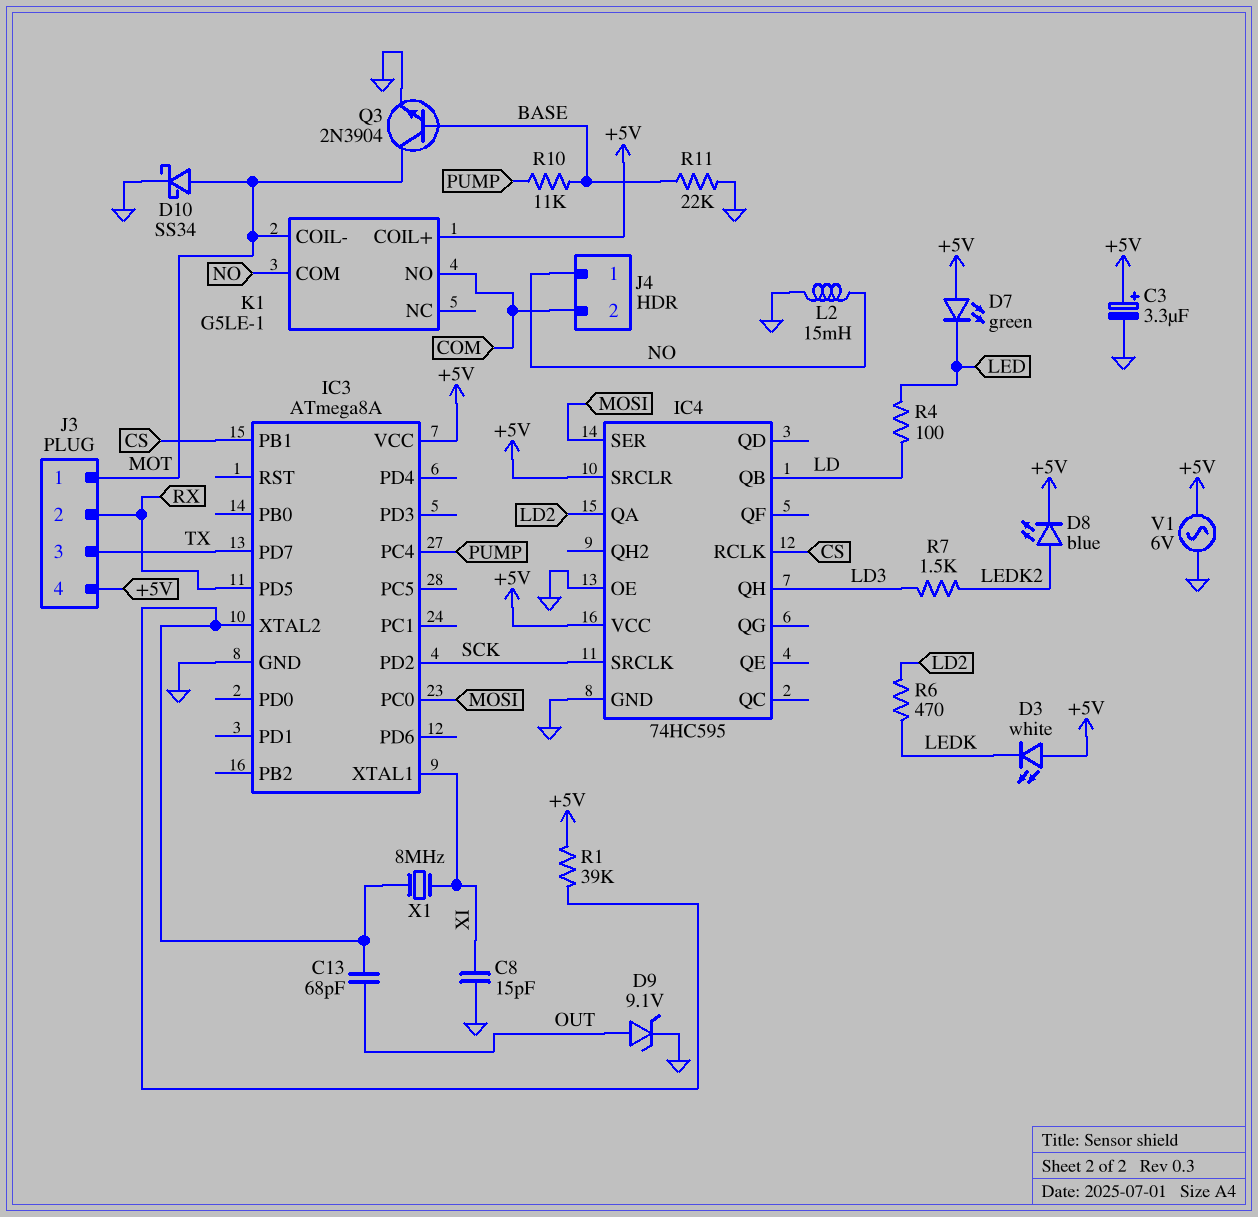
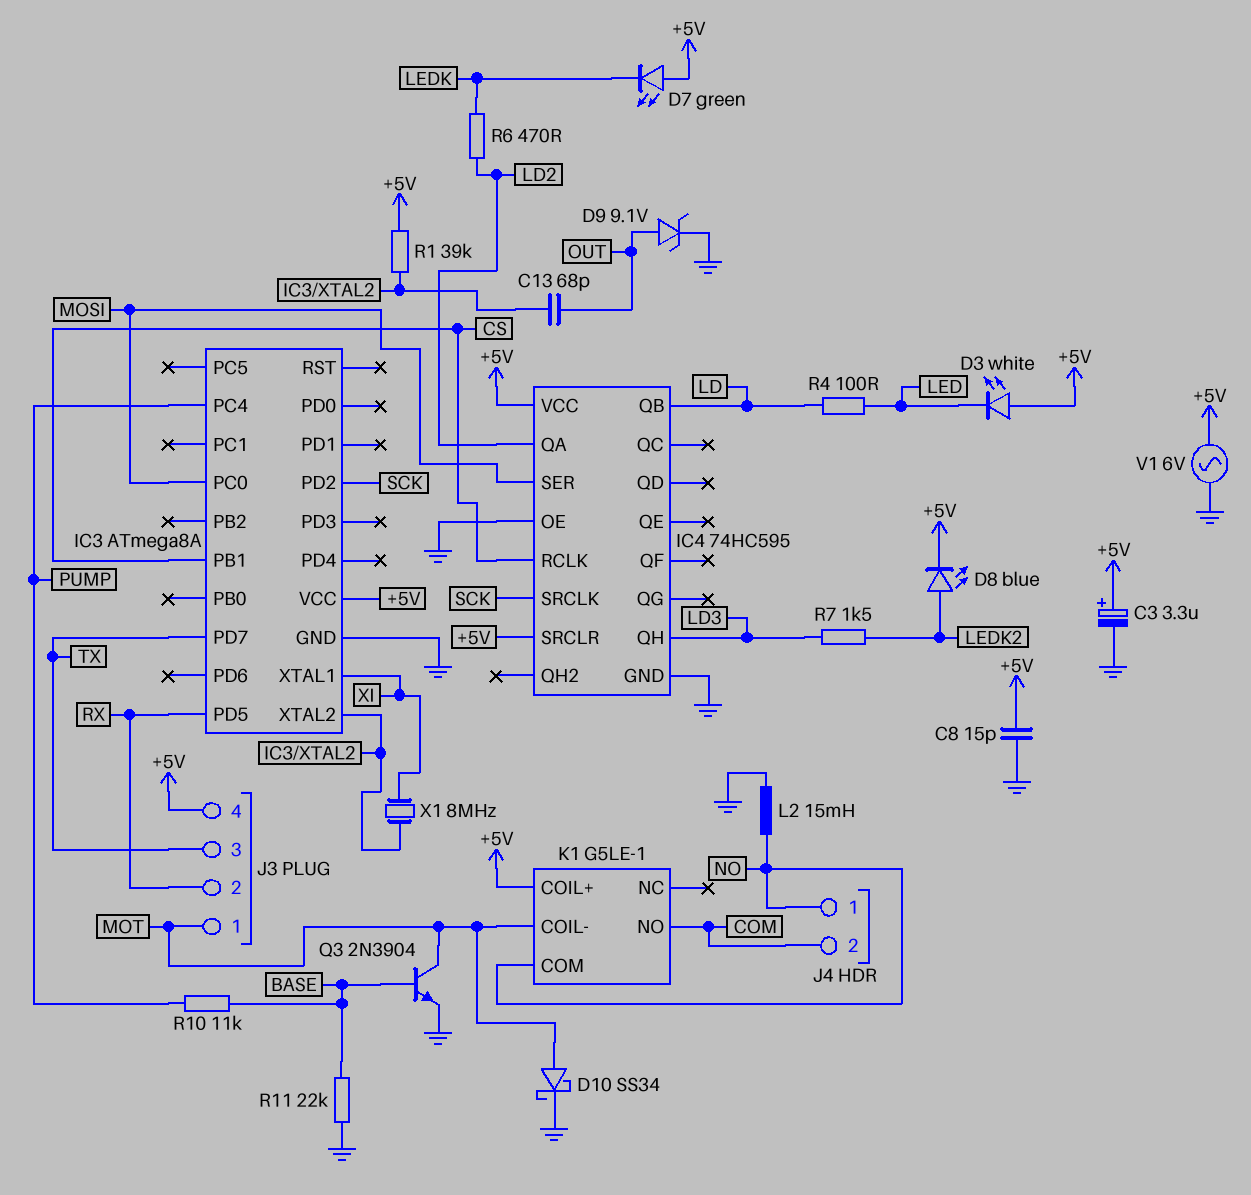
C8: 15pF (GND, XI) -> 15pF (+5V, GND)
D3: LED white (A +5V, K LEDK) -> LED white (A +5V, K LED)
D7: LED green (A +5V, K LED) -> LED green (A +5V, K LEDK)

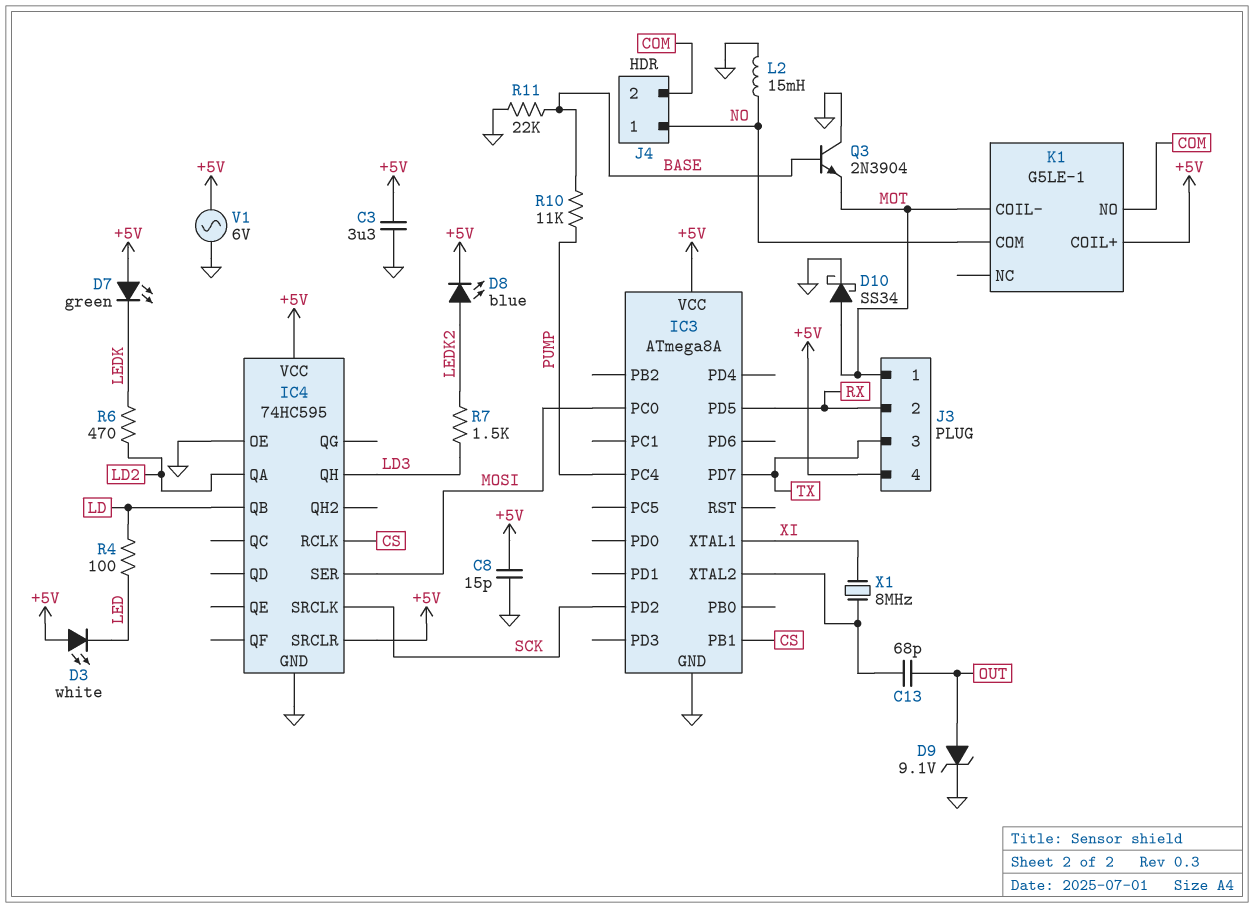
C3: 3.3uF (plus +5V, minus GND) -> 3.3uF (+5V, GND)
Q3: NPN 2N3904 (B BASE, C MOT, E GND) -> NPN 2N3904 (B BASE, C GND, E MOT)
R1: 39k (+5V, IC3/XTAL2) -> none

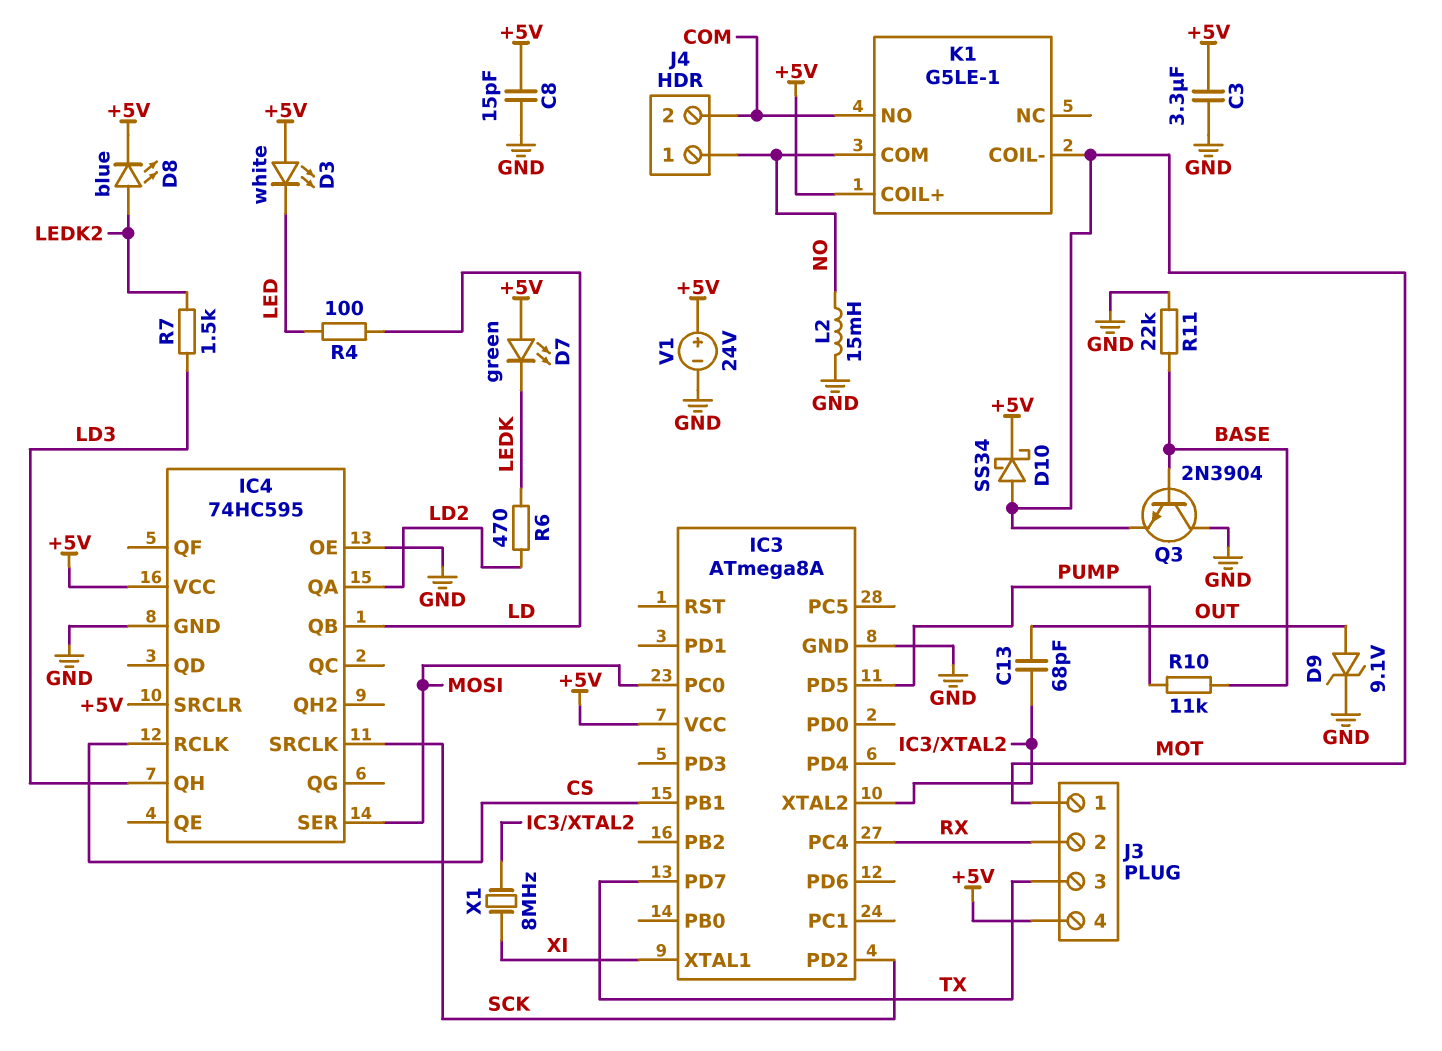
D10: schottky SS34 (A MOT, K GND) -> schottky SS34 (A MOT, K +5V)
IC3 pin PC4: PUMP -> RX
IC3 pin PD5: RX -> PUMP
V1: AC 6V (+5V, GND) -> 24V (plus +5V, minus GND)

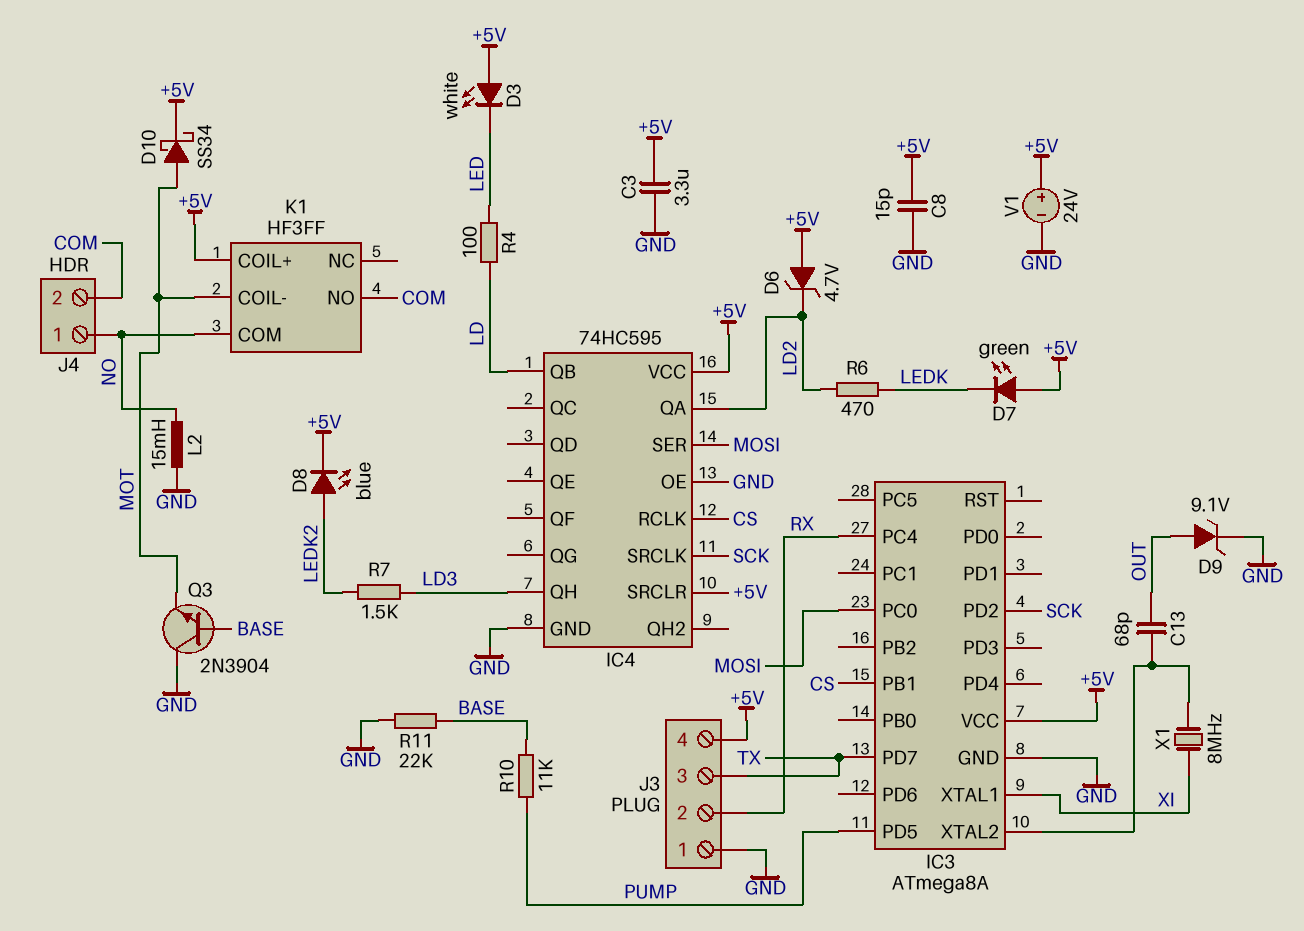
D6: none -> zener 4.7V (A +5V, K LD2)
J3 pin 1: MOT -> GND
K1: G5LE-1 -> HF3FF

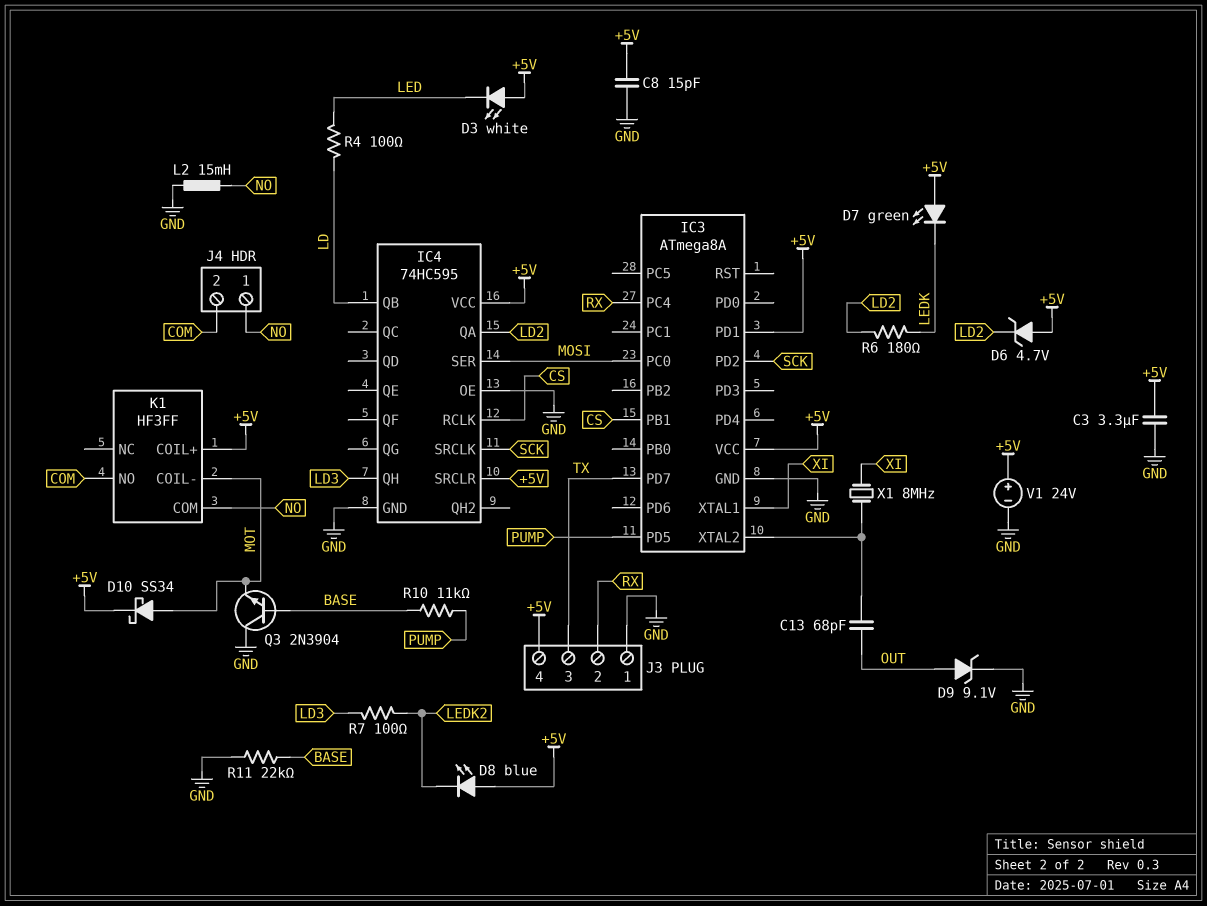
D8: LED blue (A LEDK2, K +5V) -> LED blue (A +5V, K LEDK2)
IC3 pin PD1: none -> +5V
R6: 470 (LD2, LEDK) -> 180 (LD2, LEDK)
R7: 1.5k (LD3, LEDK2) -> 100 (LD3, LEDK2)

